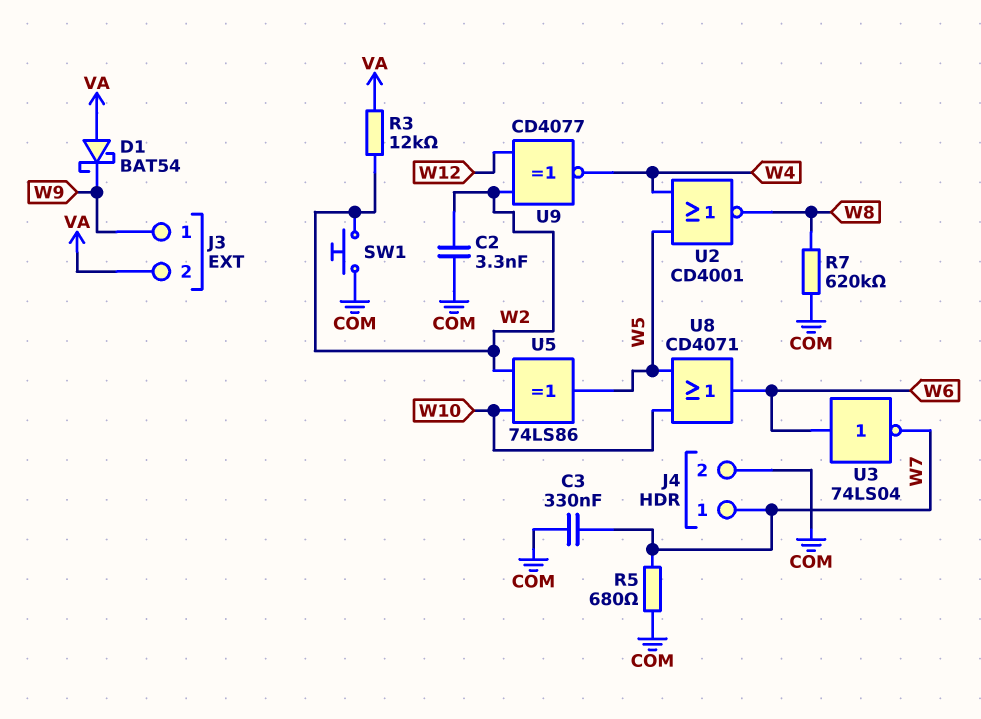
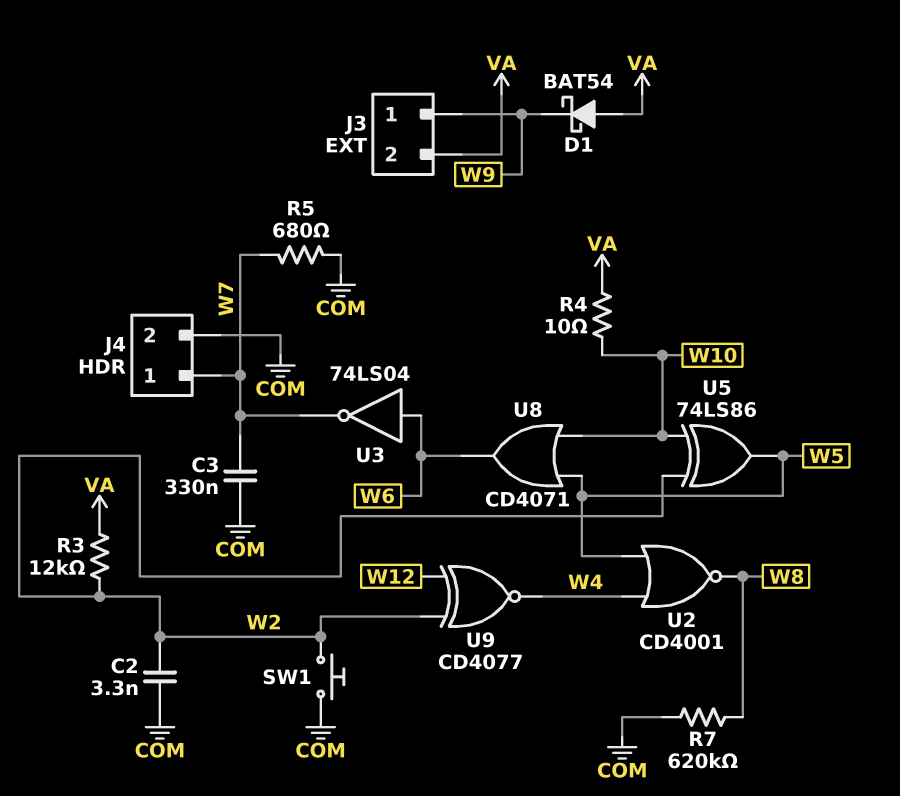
R4: none -> 10 (VA, W10)

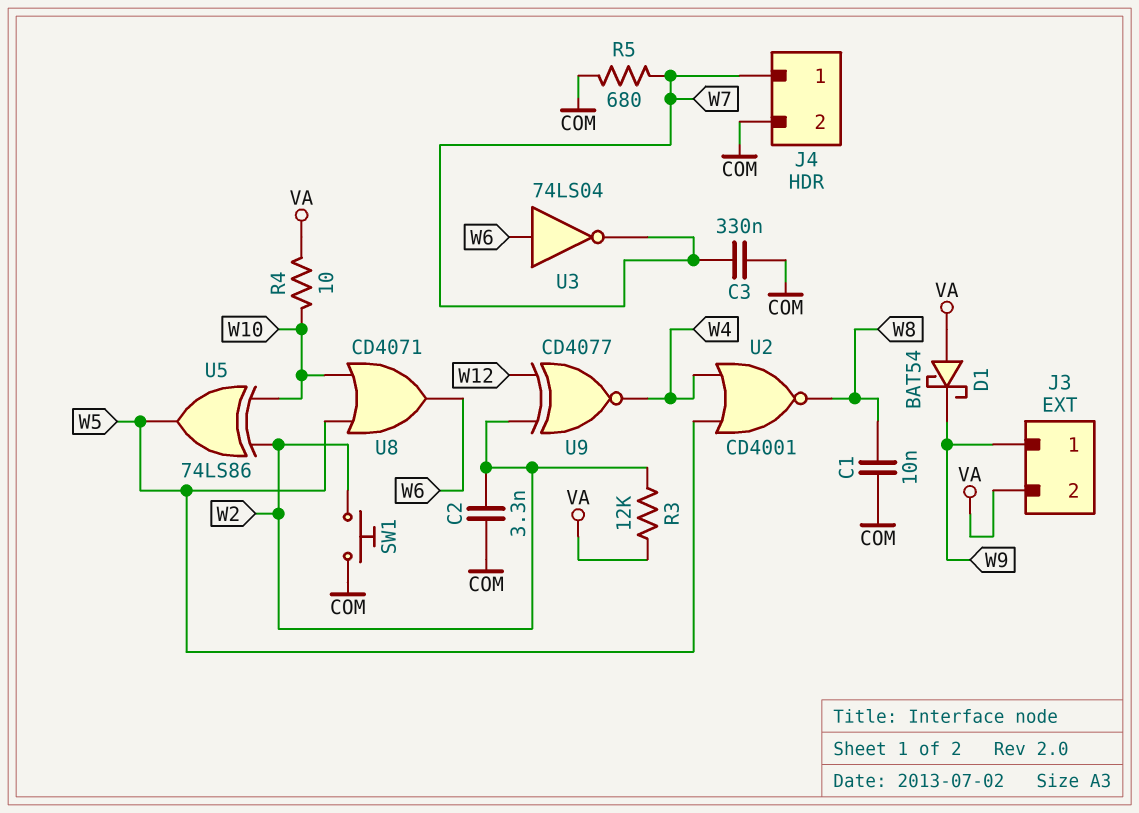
C1: none -> 10nF (COM, W8)
R7: 620k (COM, W8) -> none

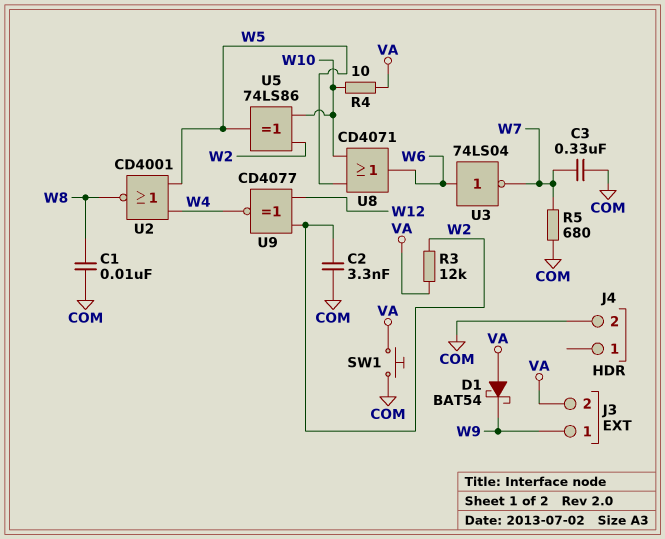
J4 pin 1: W7 -> none
SW1: button (COM, W2) -> button (COM, VA)

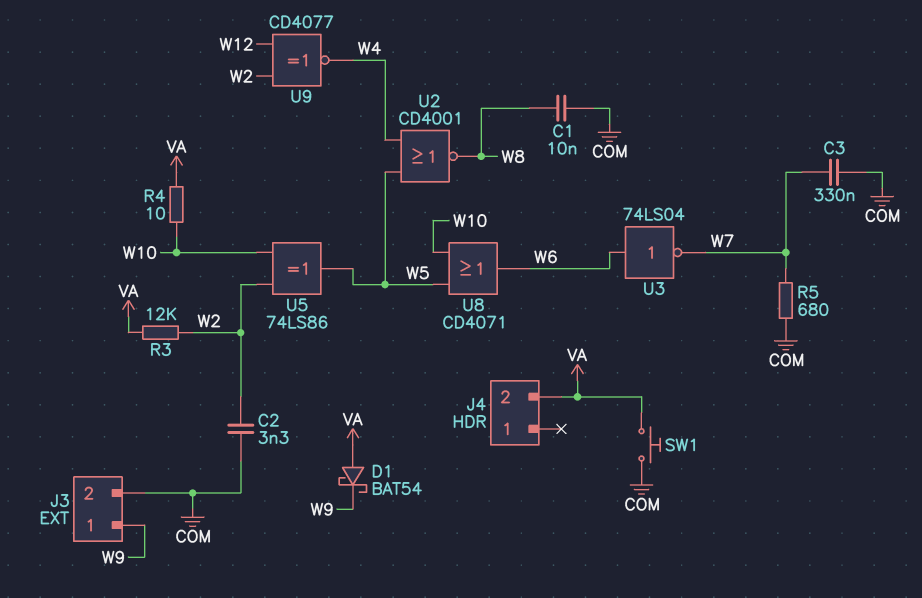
J3 pin 2: VA -> COM
J4 pin 2: COM -> VA

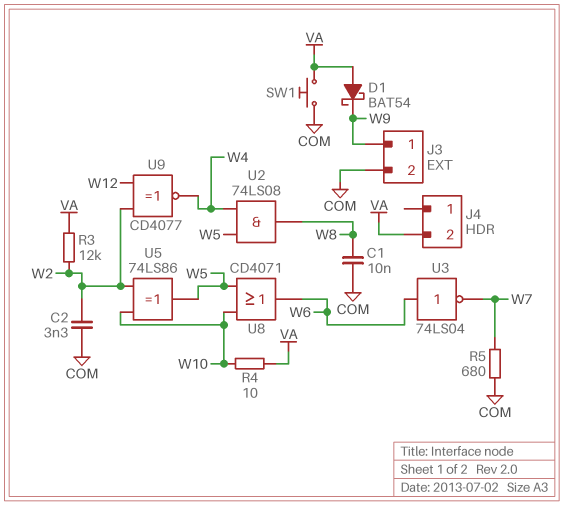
C3: 330nF (COM, W7) -> none
U2: NOR CD4001 (in W4, in W5, out W8) -> AND 74LS08 (in W4, in W5, out W8)

